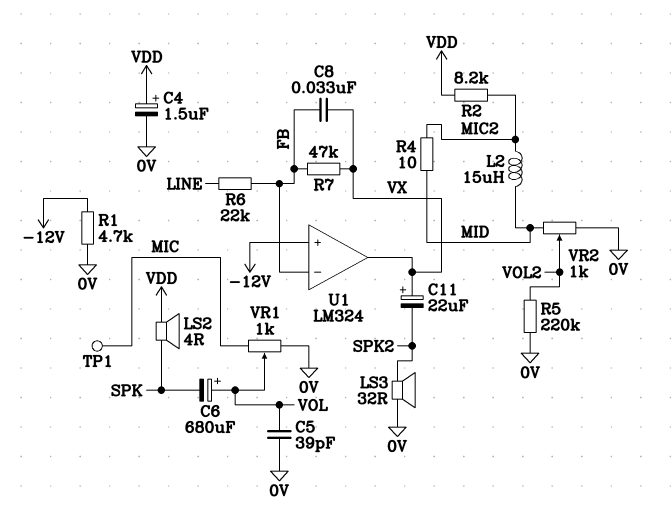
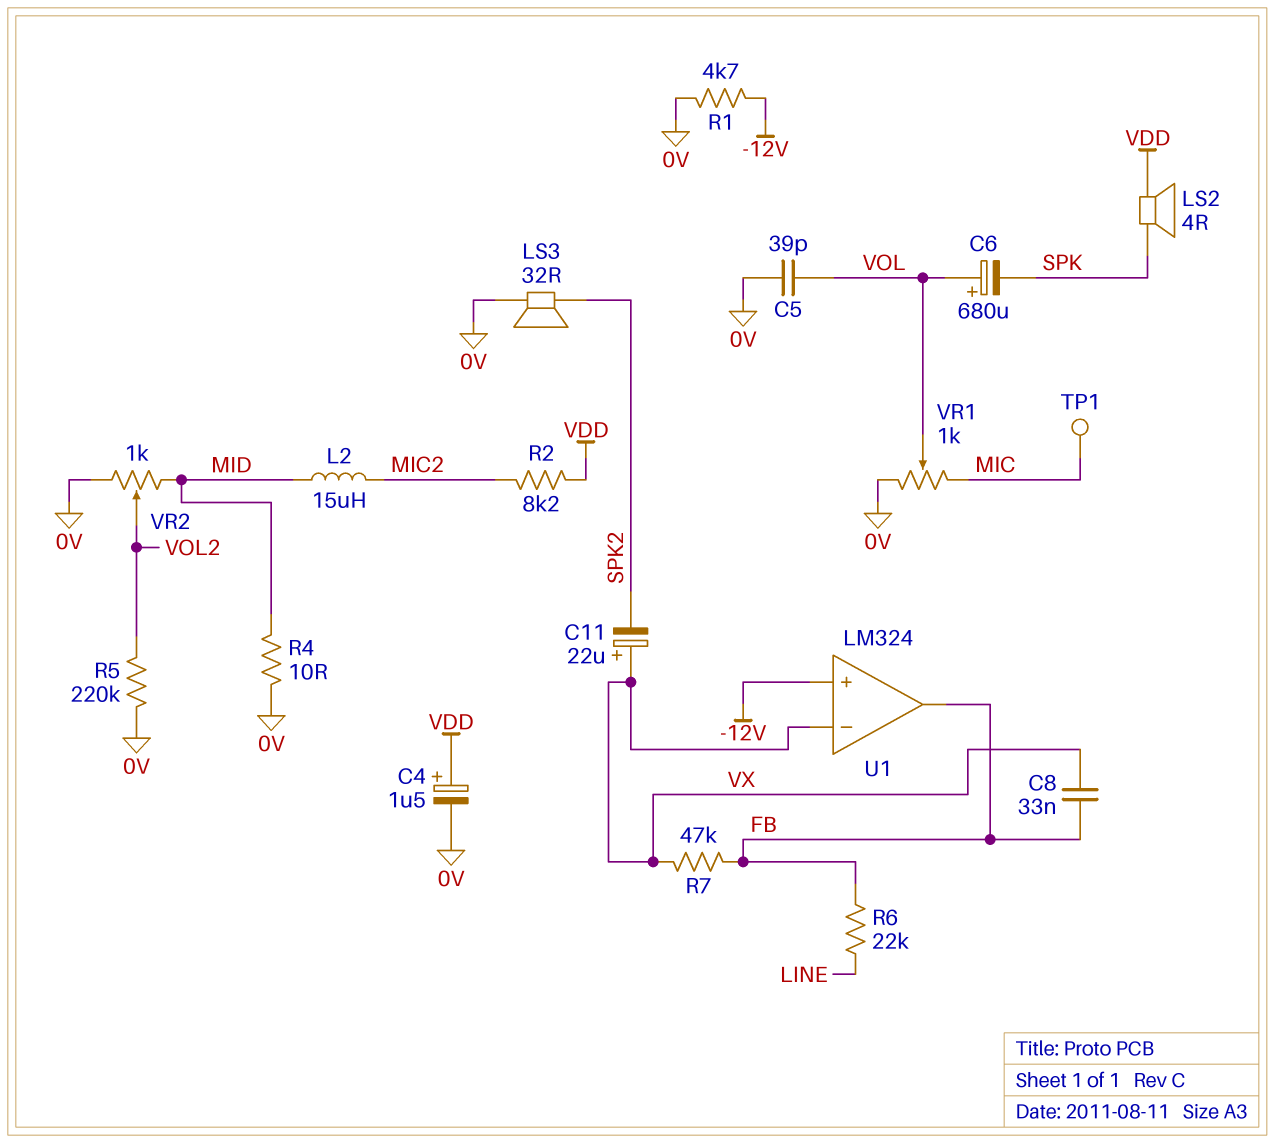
R4: 10 (MIC2, MID) -> 10 (0V, MID)
U1 pin in-: FB -> VX
U1 pin out: VX -> FB

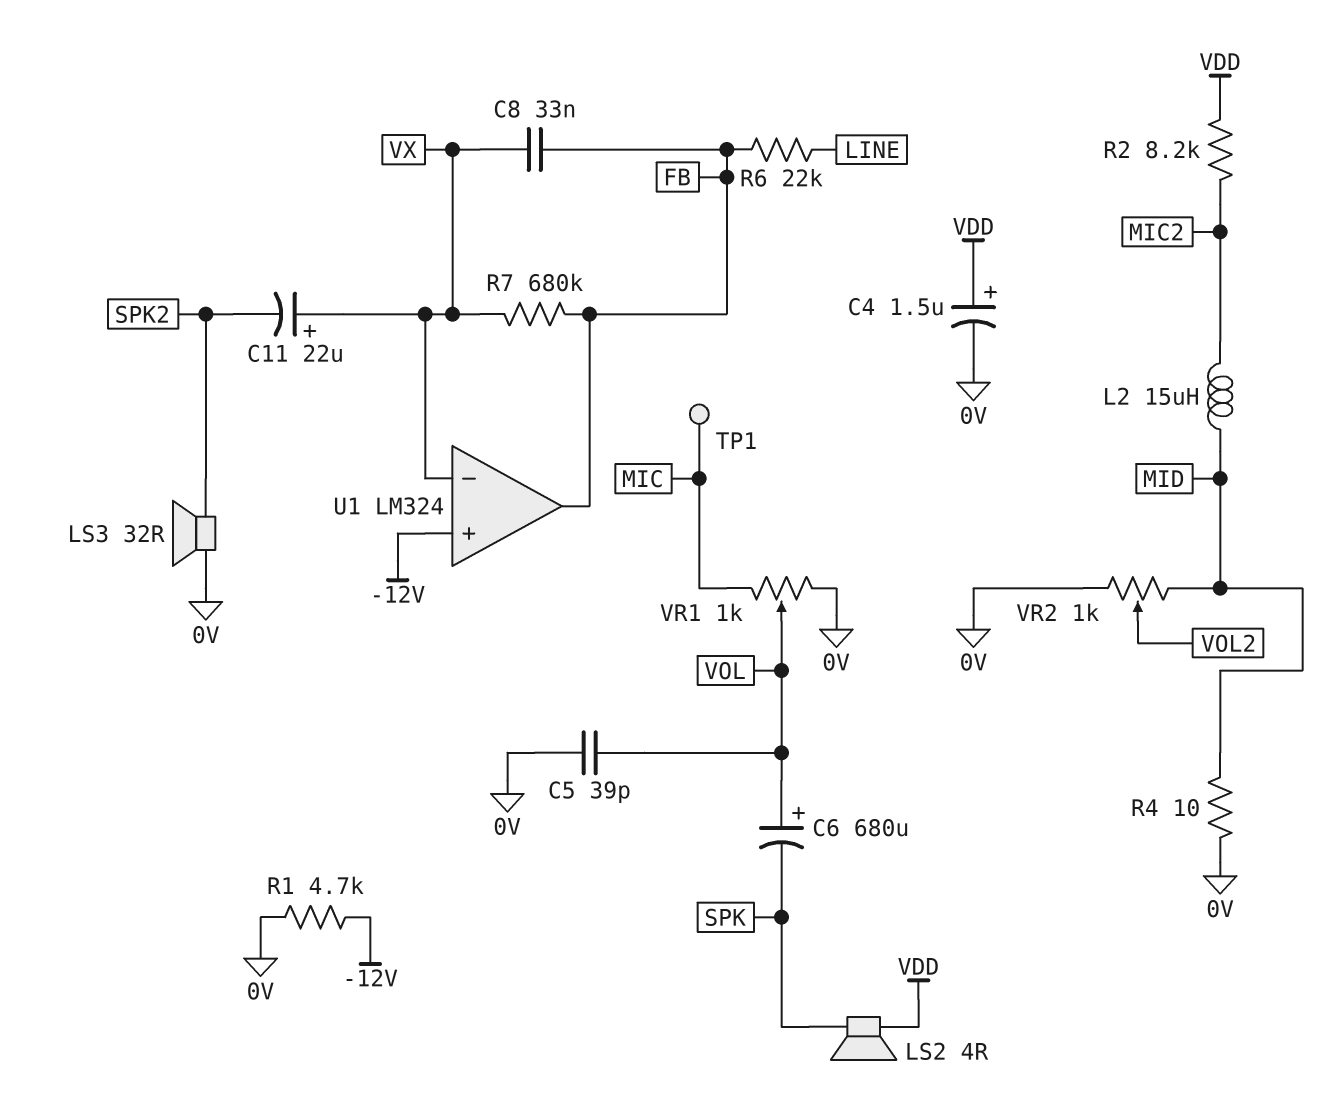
R5: 220k (0V, VOL2) -> none
R7: 47k (FB, VX) -> 680k (FB, VX)

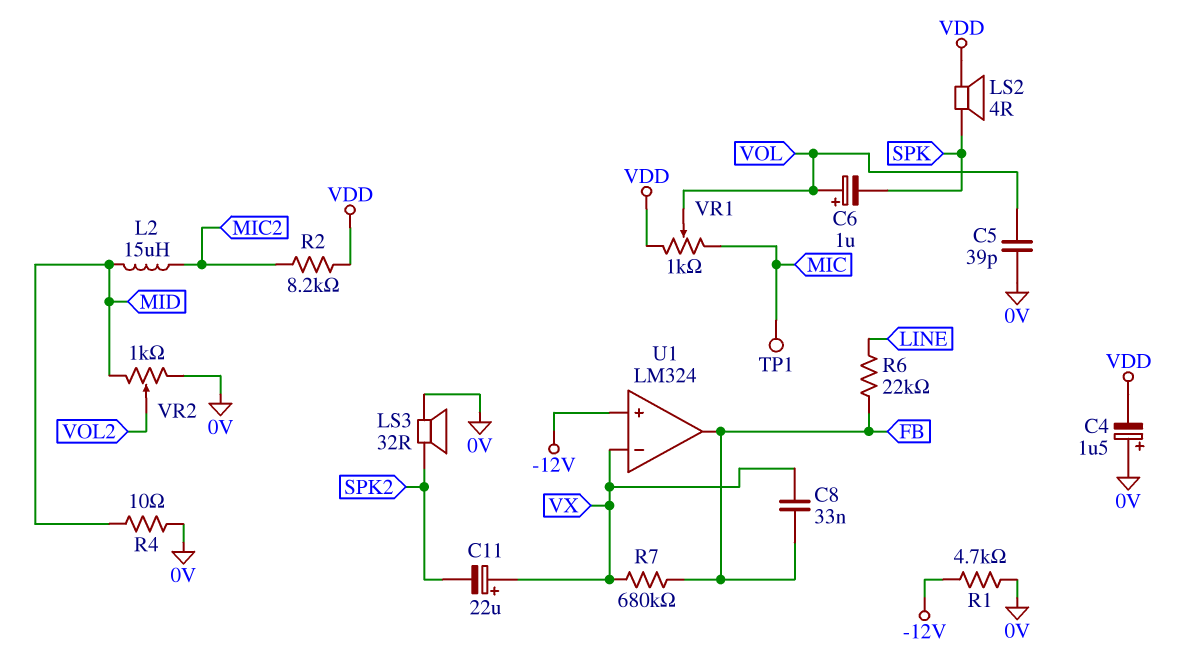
C4: 1.5uF (plus VDD, minus 0V) -> 1.5uF (plus 0V, minus VDD)
C6: 680uF (plus VOL, minus SPK) -> 1uF (plus VOL, minus SPK)
VR1: 1k (0V, MIC, wiper VOL) -> 1k (MIC, VDD, wiper VOL)

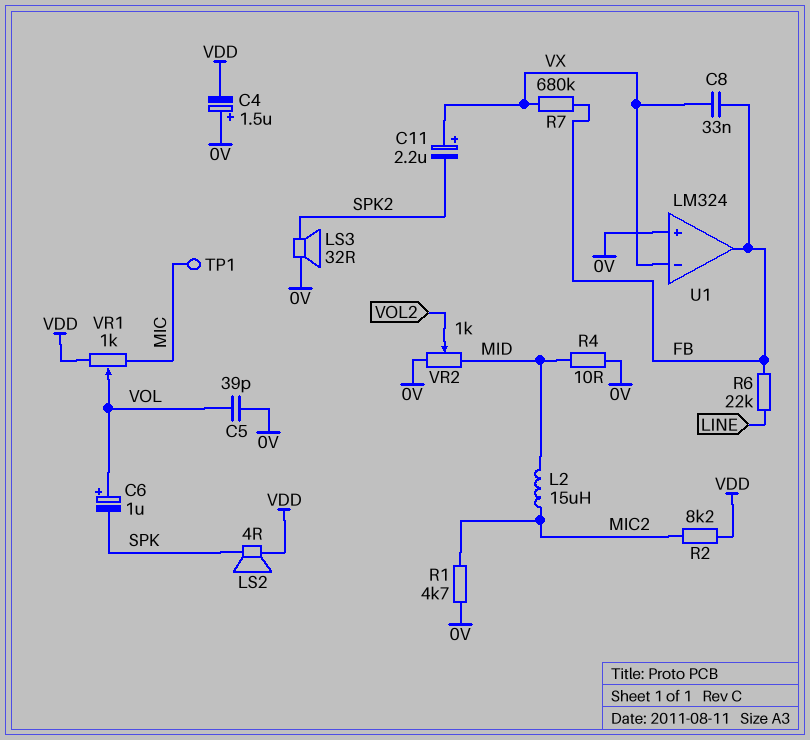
C11: 22uF (plus VX, minus SPK2) -> 2.2uF (plus VX, minus SPK2)
R1: 4.7k (-12V, 0V) -> 4.7k (0V, MIC2)
U1 pin in+: -12V -> 0V

